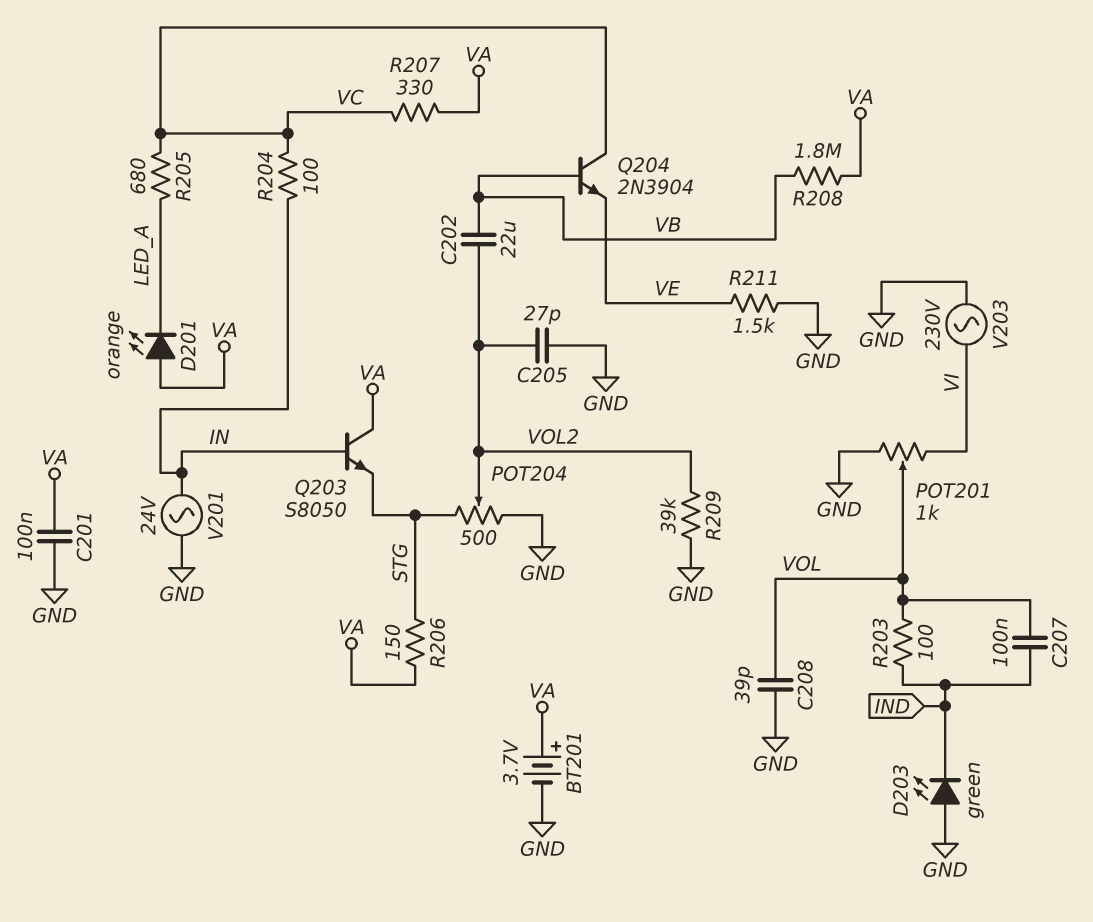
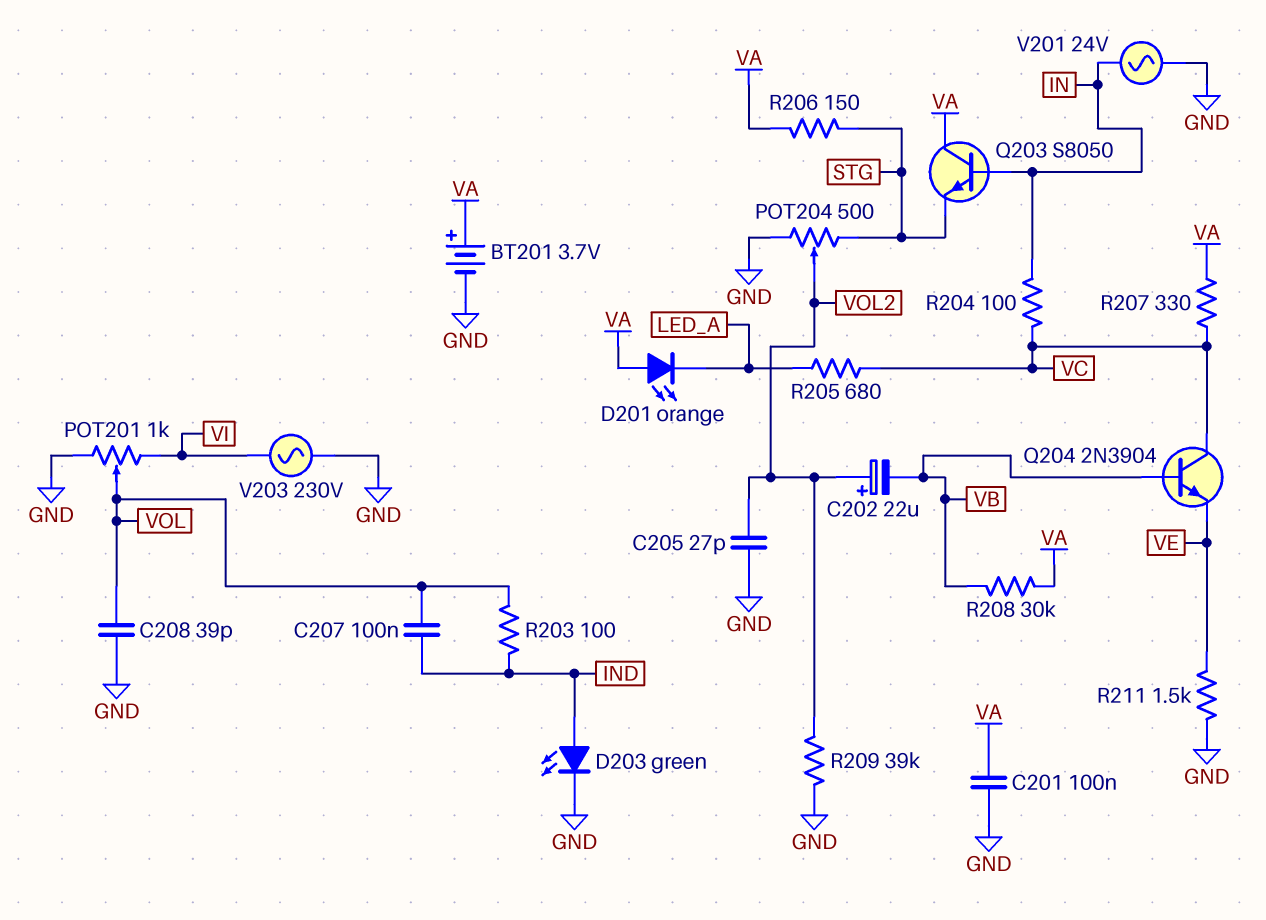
C202: 22uF (VB, VOL2) -> 22uF (plus VOL2, minus VB)
D203: LED green (A GND, K IND) -> LED green (A IND, K GND)
R208: 1.8M (VA, VB) -> 30k (VA, VB)

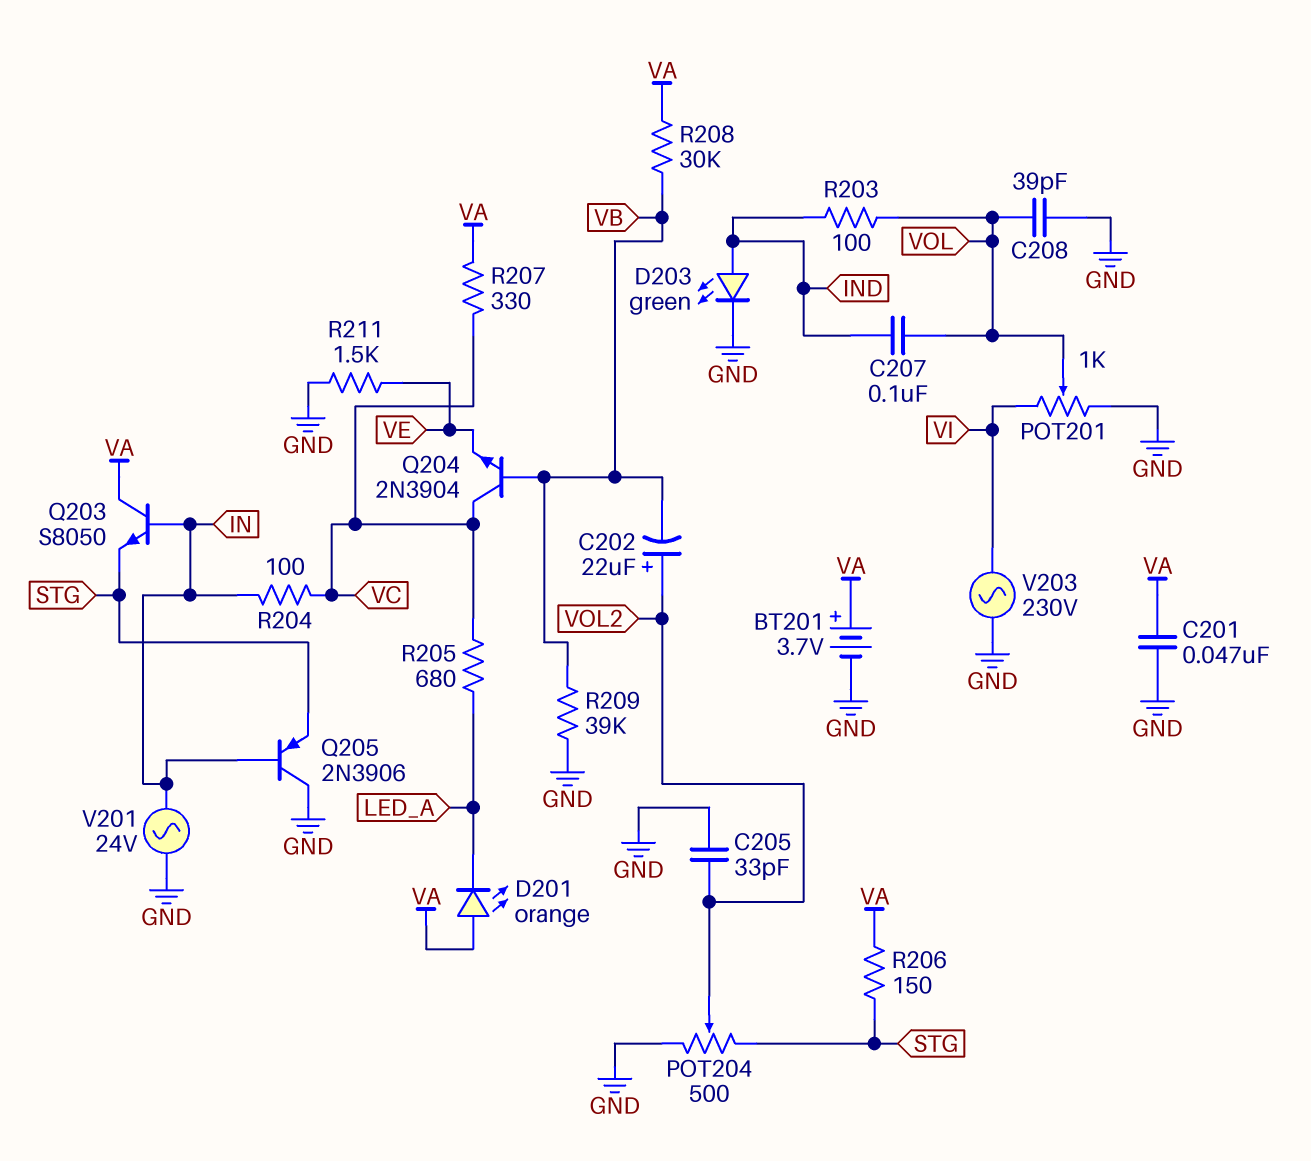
C201: 100nF (GND, VA) -> 47nF (GND, VA)
C205: 27pF (GND, VOL2) -> 33pF (GND, VOL2)
Q205: none -> PNP 2N3906 (B IN, C GND, E STG)
R209: 39k (GND, VOL2) -> 39k (GND, VB)

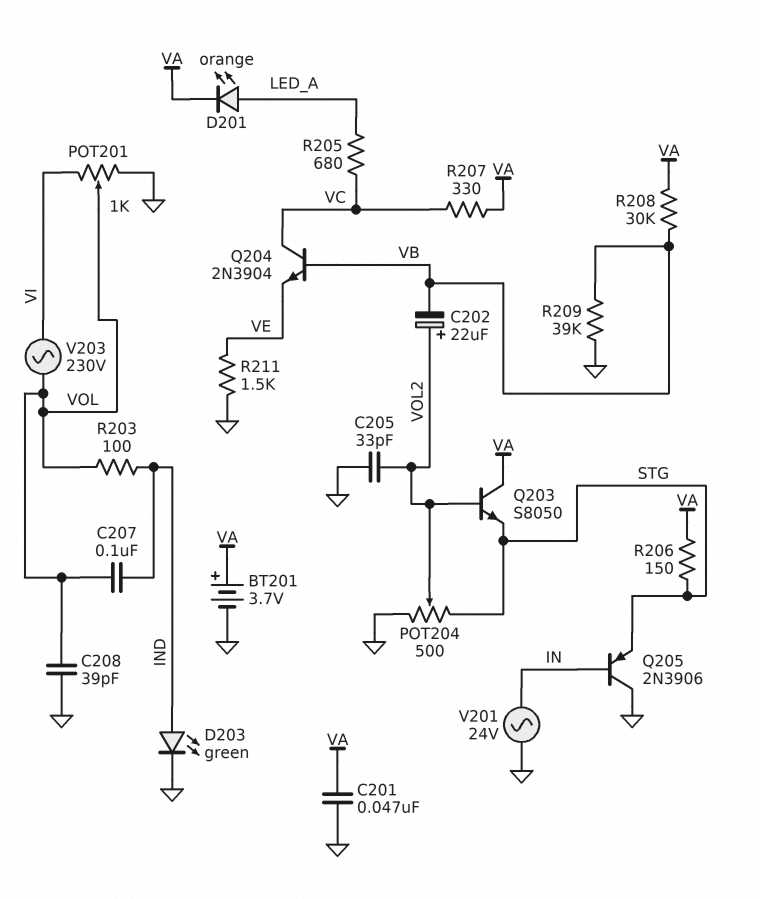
D201: LED orange (A VA, K LED_A) -> LED orange (A LED_A, K VA)
Q203: NPN S8050 (B IN, C VA, E STG) -> NPN S8050 (B VOL2, C VA, E STG)
R204: 100 (IN, VC) -> none
V203: AC 230V (GND, VI) -> AC 230V (VI, VOL)

